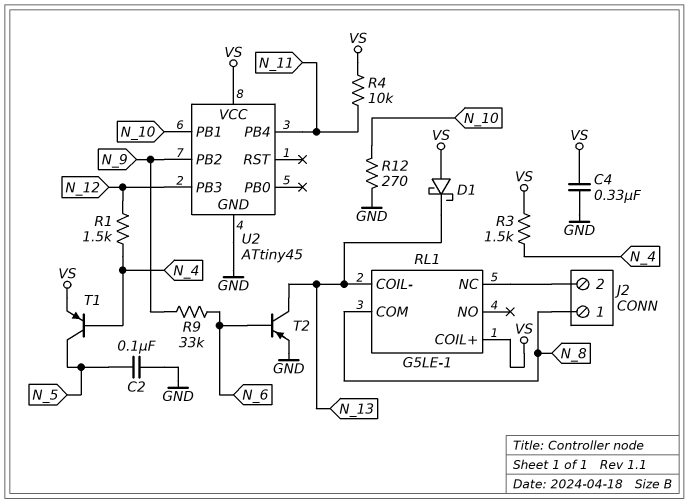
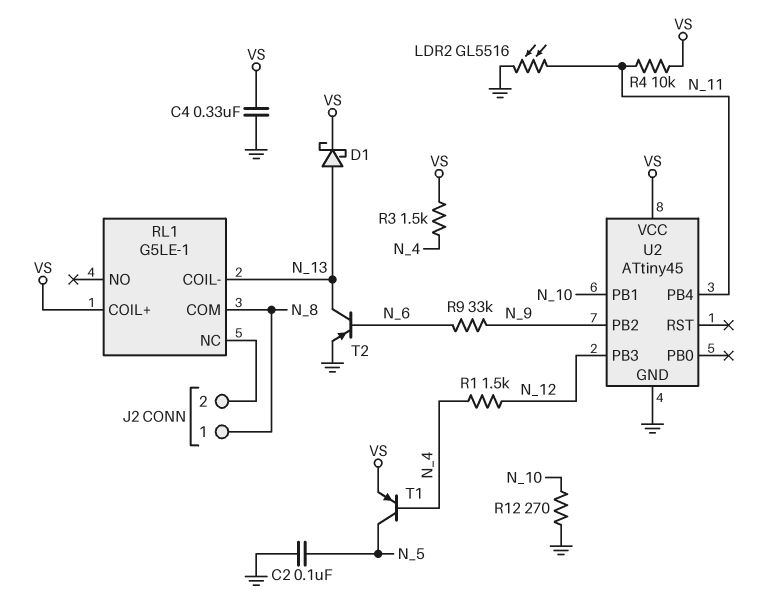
D1: schottky (A VS, K N_13) -> schottky (A N_13, K VS)
LDR2: none -> GL5516 (GND, N_11)

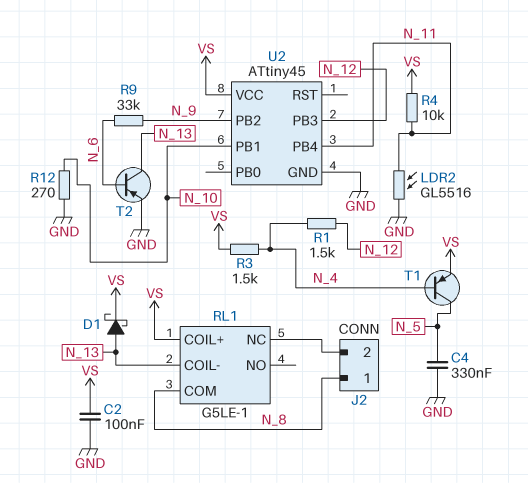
C2: 100nF (GND, N_5) -> 100nF (GND, VS)
C4: 330nF (GND, VS) -> 330nF (GND, N_5)

